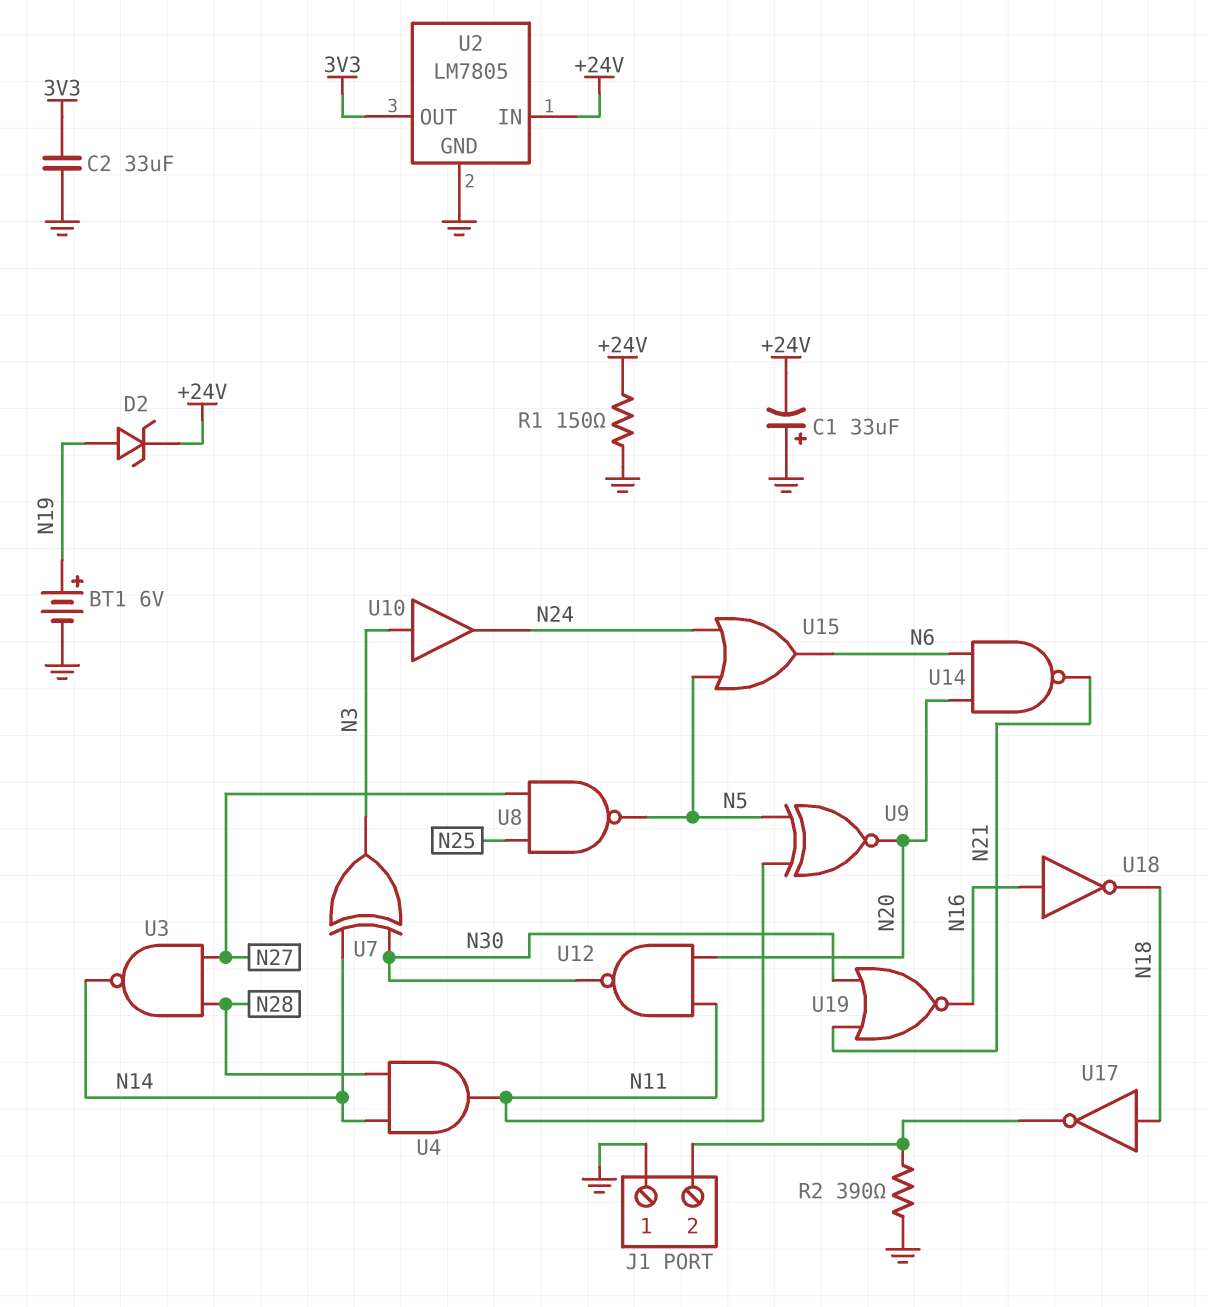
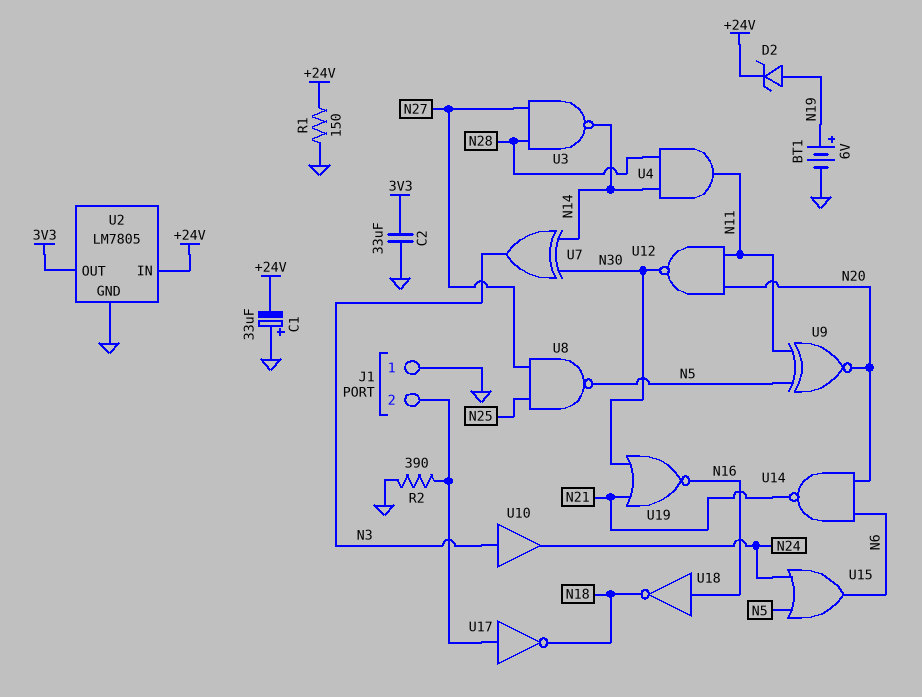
U17: NOT (in N18, out J1/2) -> NOT (in J1/2, out N18)

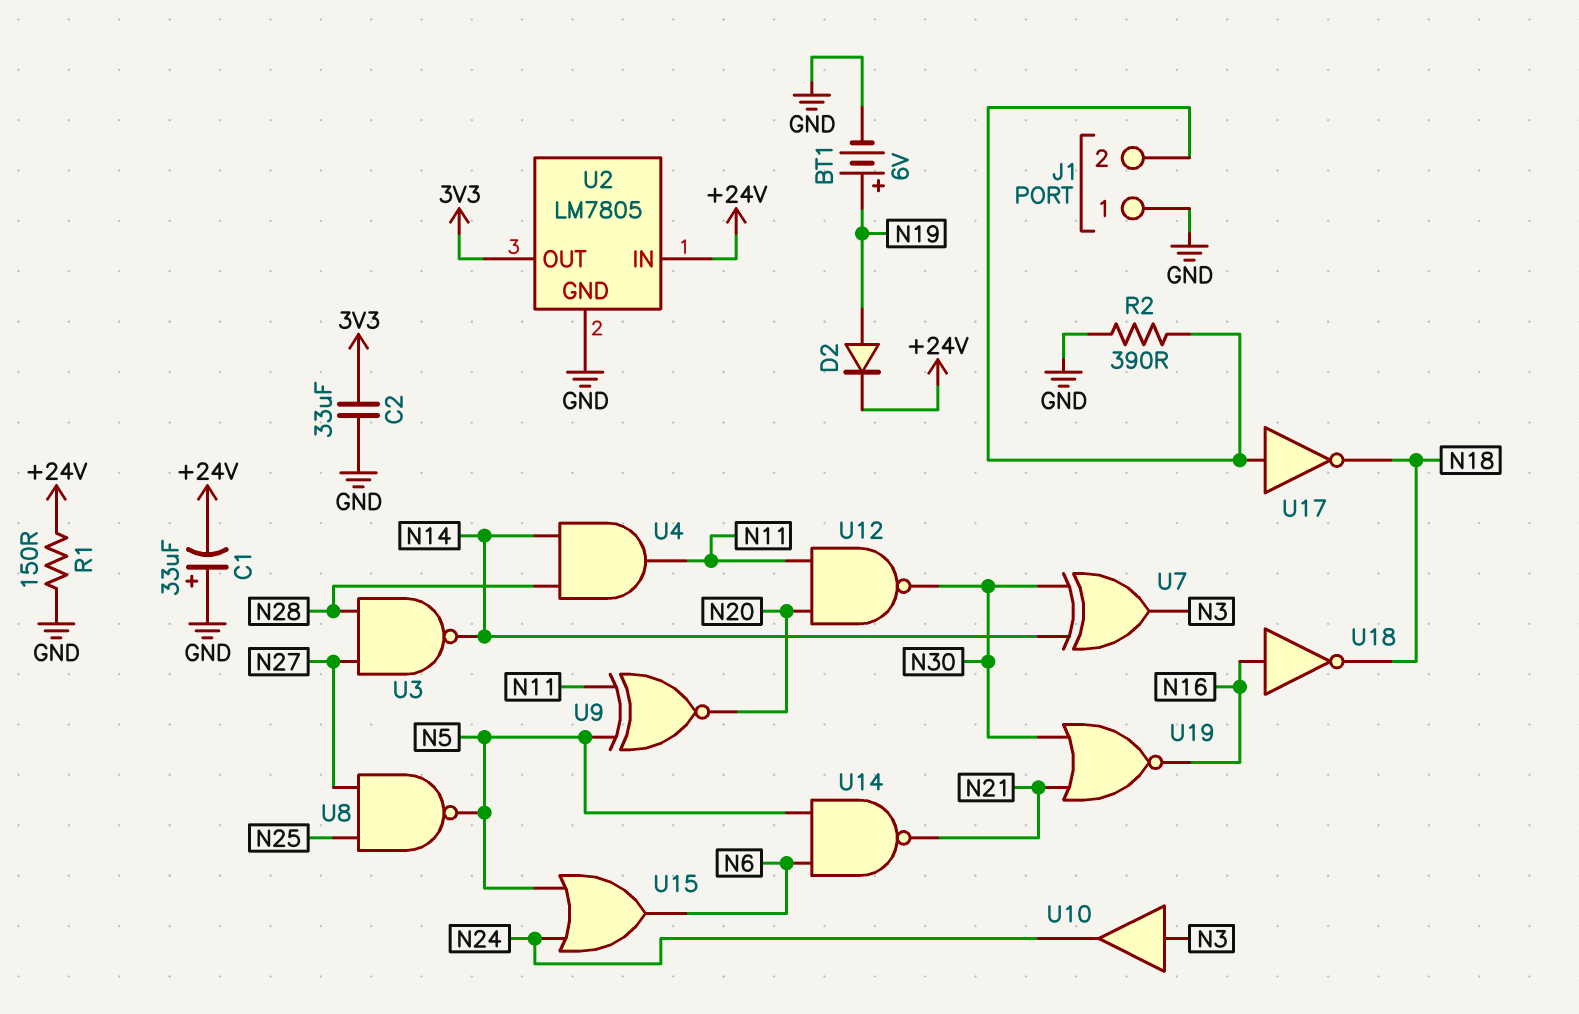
D2: zener (A N19, K +24V) -> diode (A N19, K +24V)
U14: NAND (in N6, in N20, out N21) -> NAND (in N5, in N6, out N21)

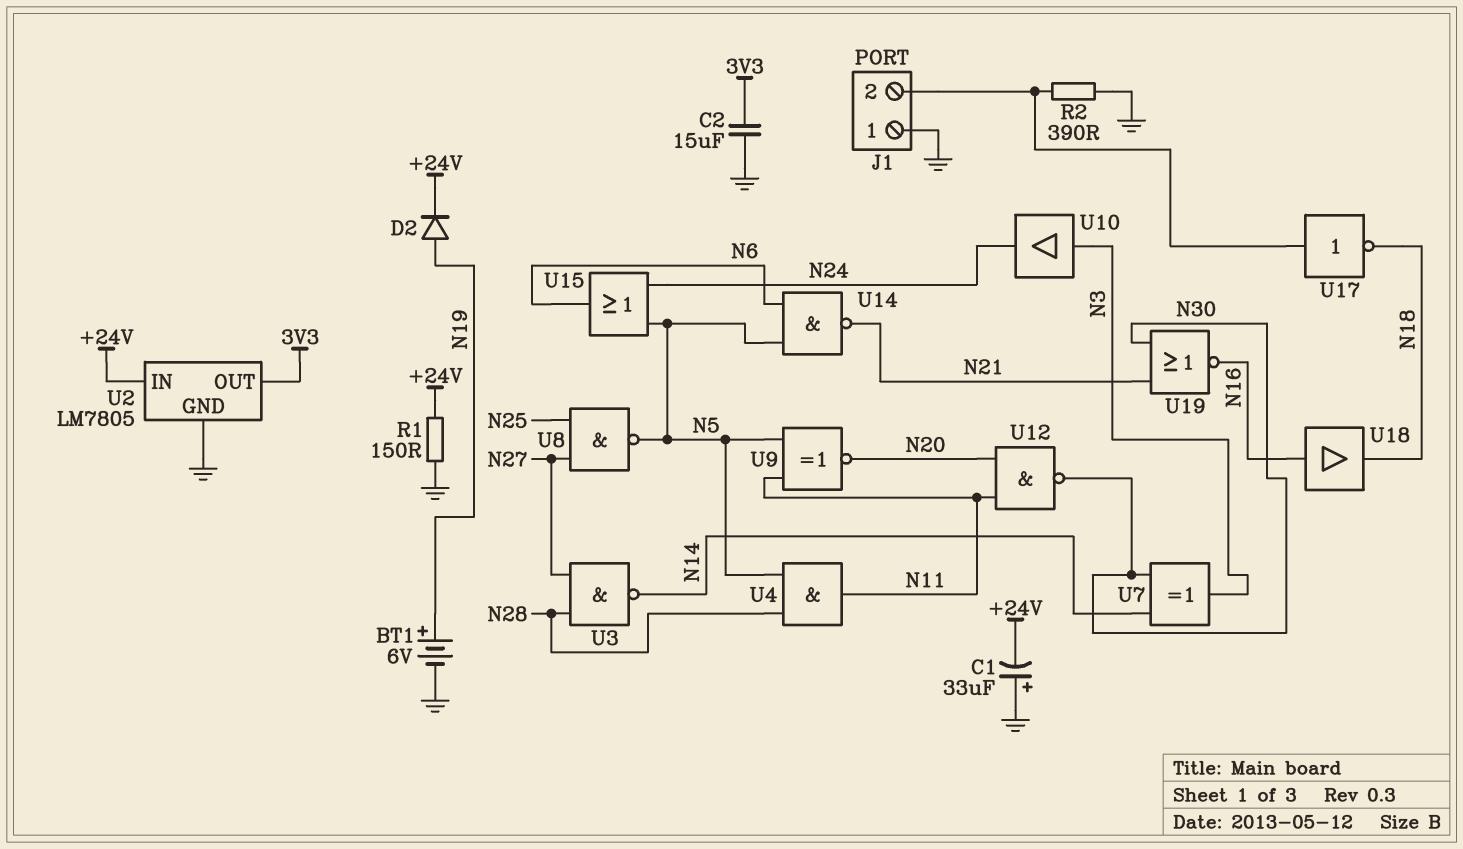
C2: 33uF (3V3, GND) -> 15uF (3V3, GND)
U4: AND (in N14, in N28, out N11) -> AND (in N5, in N28, out N11)
U18: NOT (in N16, out N18) -> buffer (in N16, out N18)

